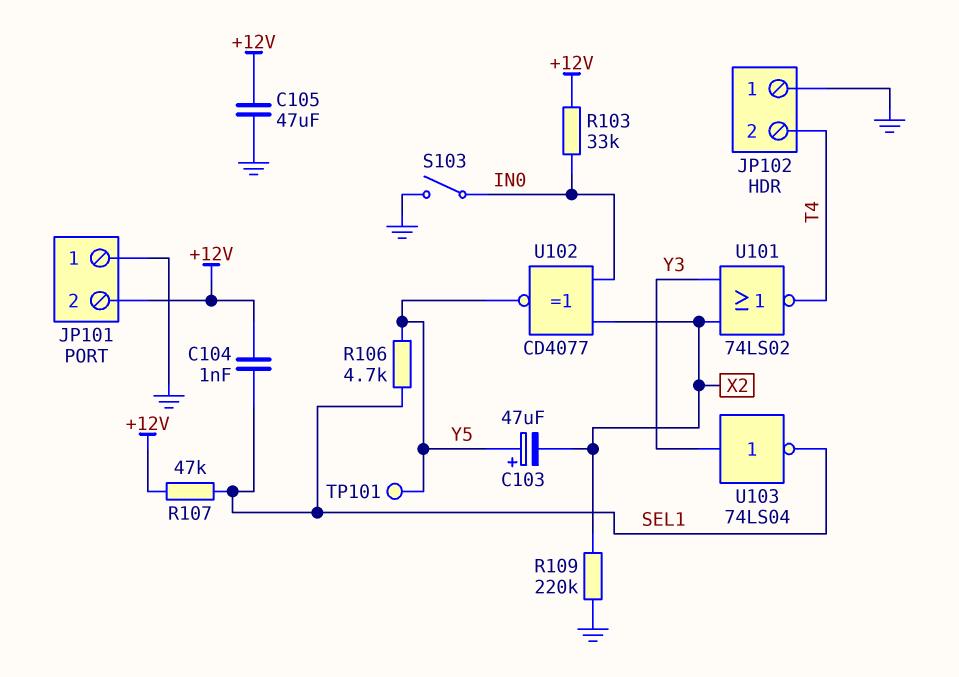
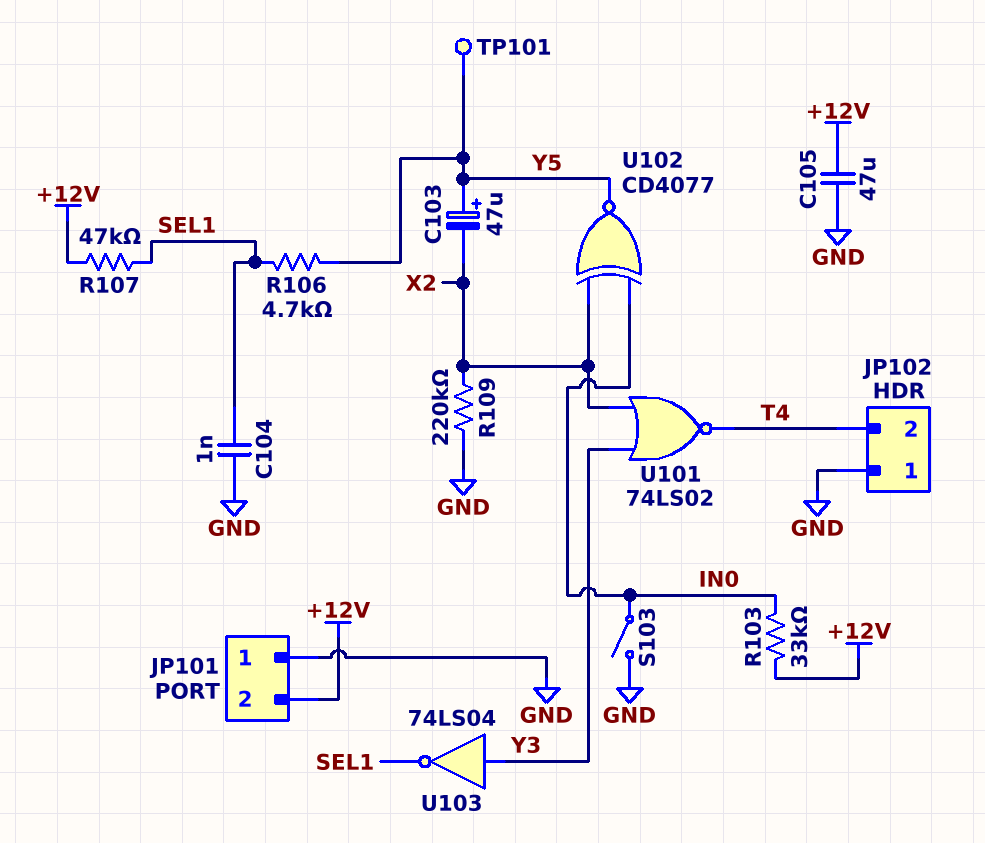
C104: 1nF (+12V, SEL1) -> 1nF (GND, SEL1)

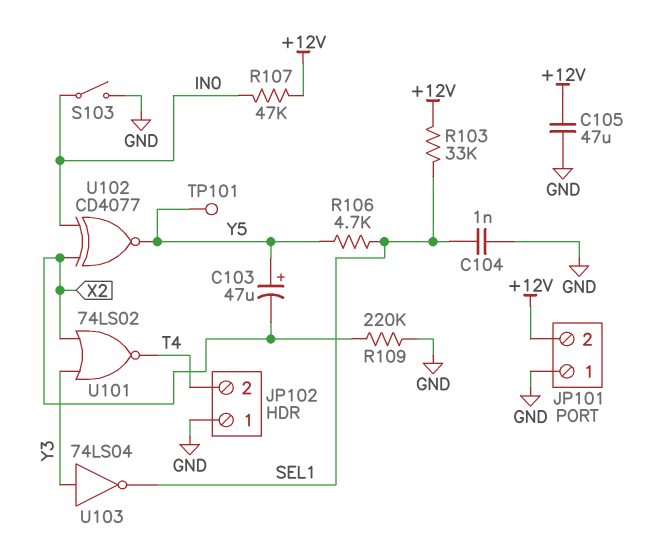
R103: 33k (+12V, IN0) -> 33k (+12V, SEL1)
R107: 47k (+12V, SEL1) -> 47k (+12V, IN0)

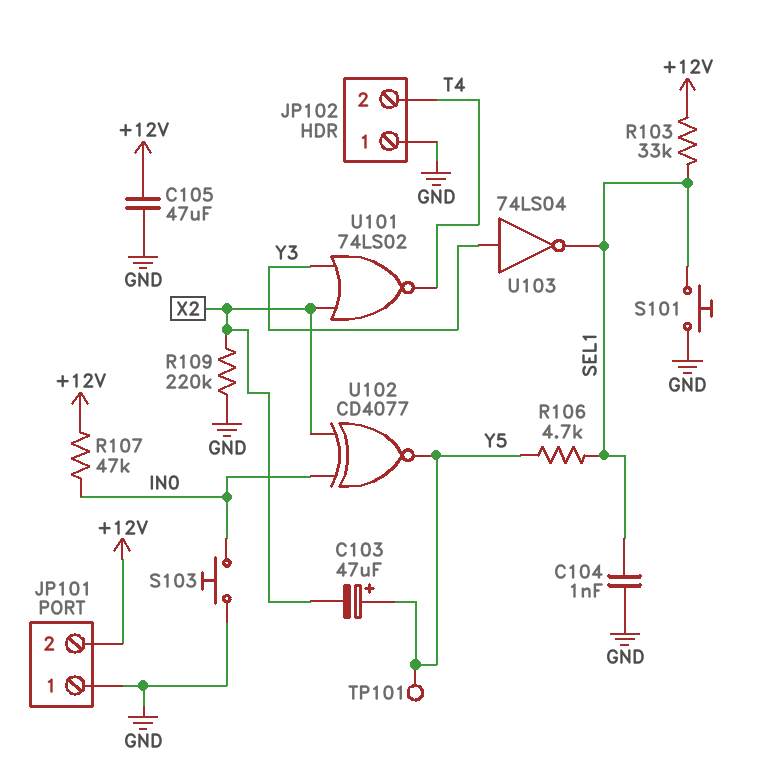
S101: none -> button (GND, SEL1)
S103: switch (GND, IN0) -> button (GND, IN0)

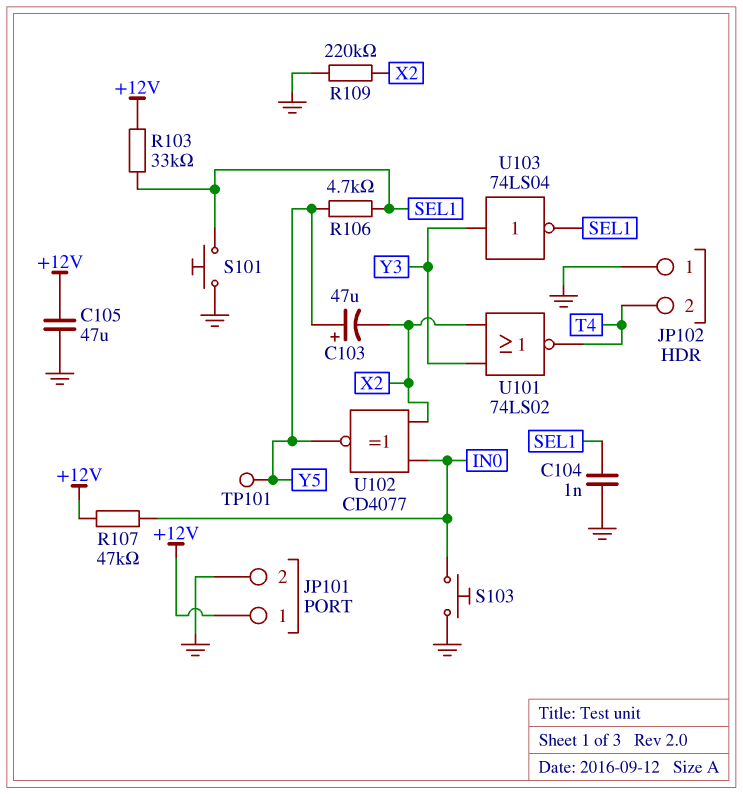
JP101 pin 1: GND -> +12V
JP101 pin 2: +12V -> GND

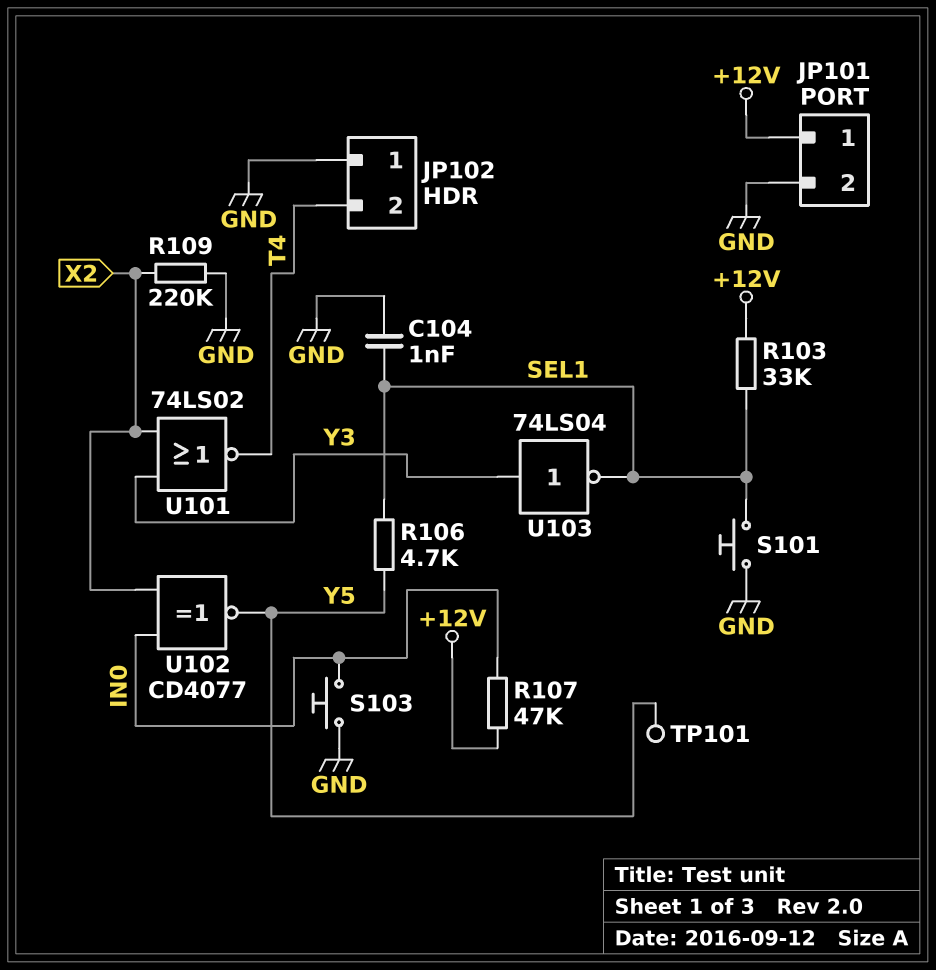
C103: 47uF (plus Y5, minus X2) -> none
C105: 47uF (+12V, GND) -> none

